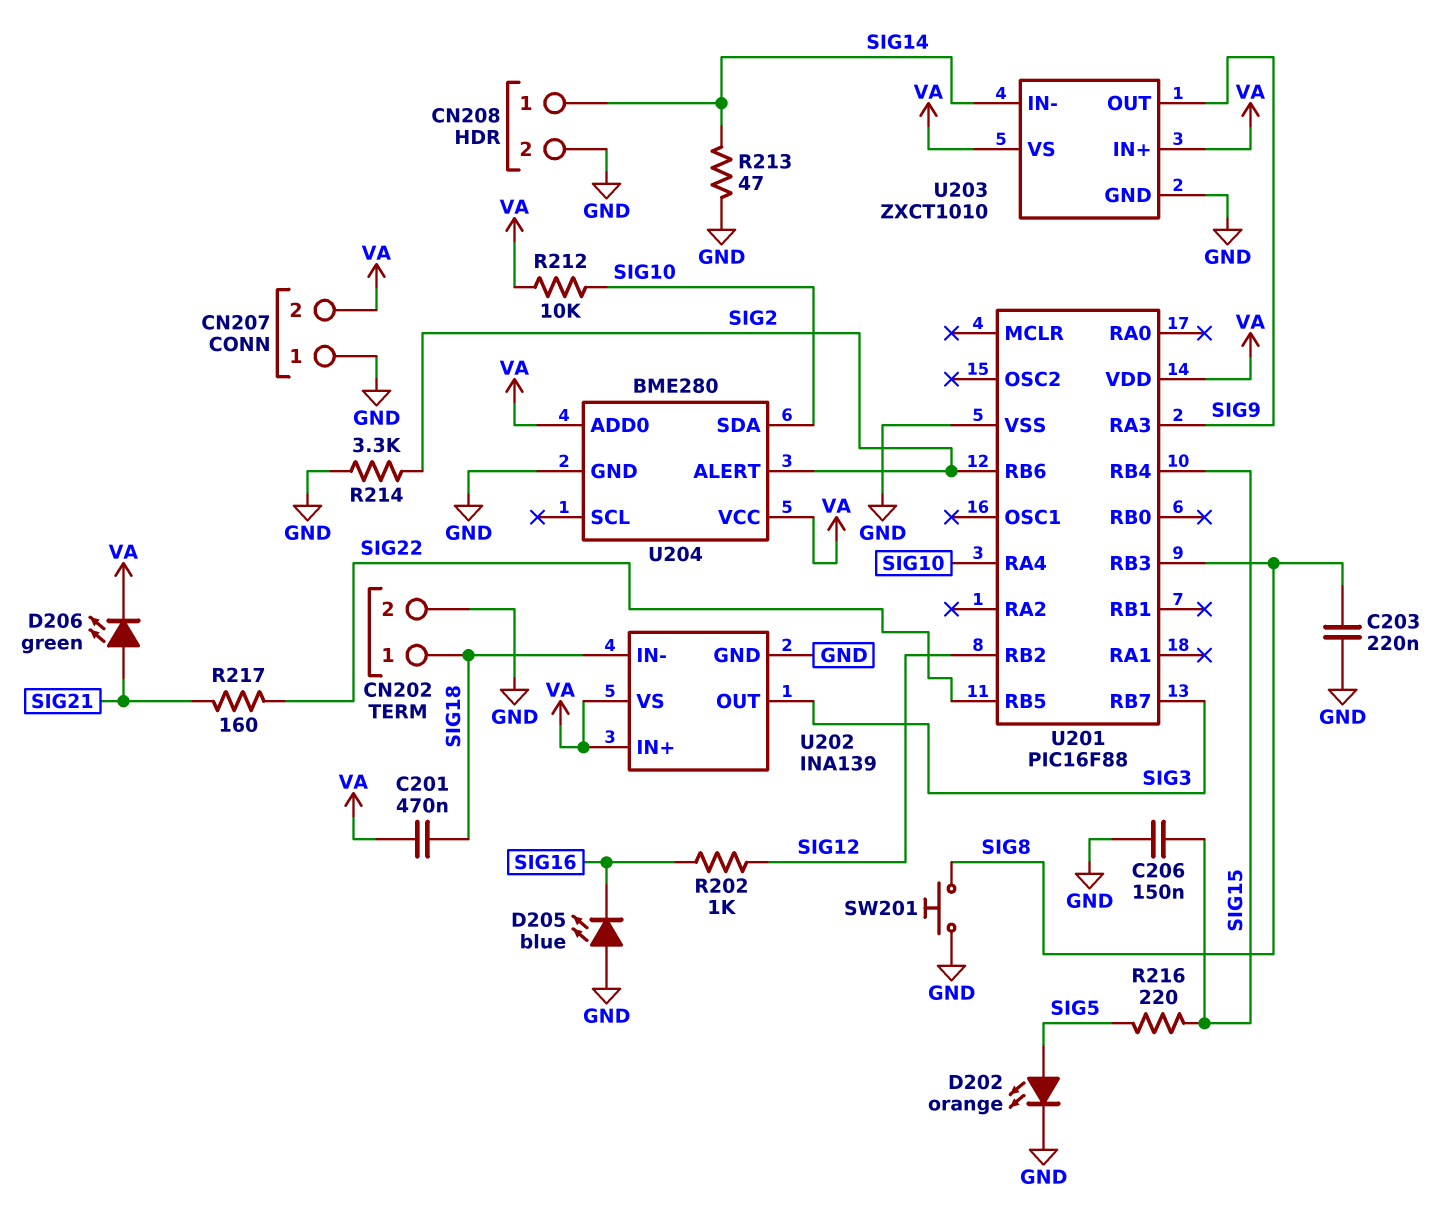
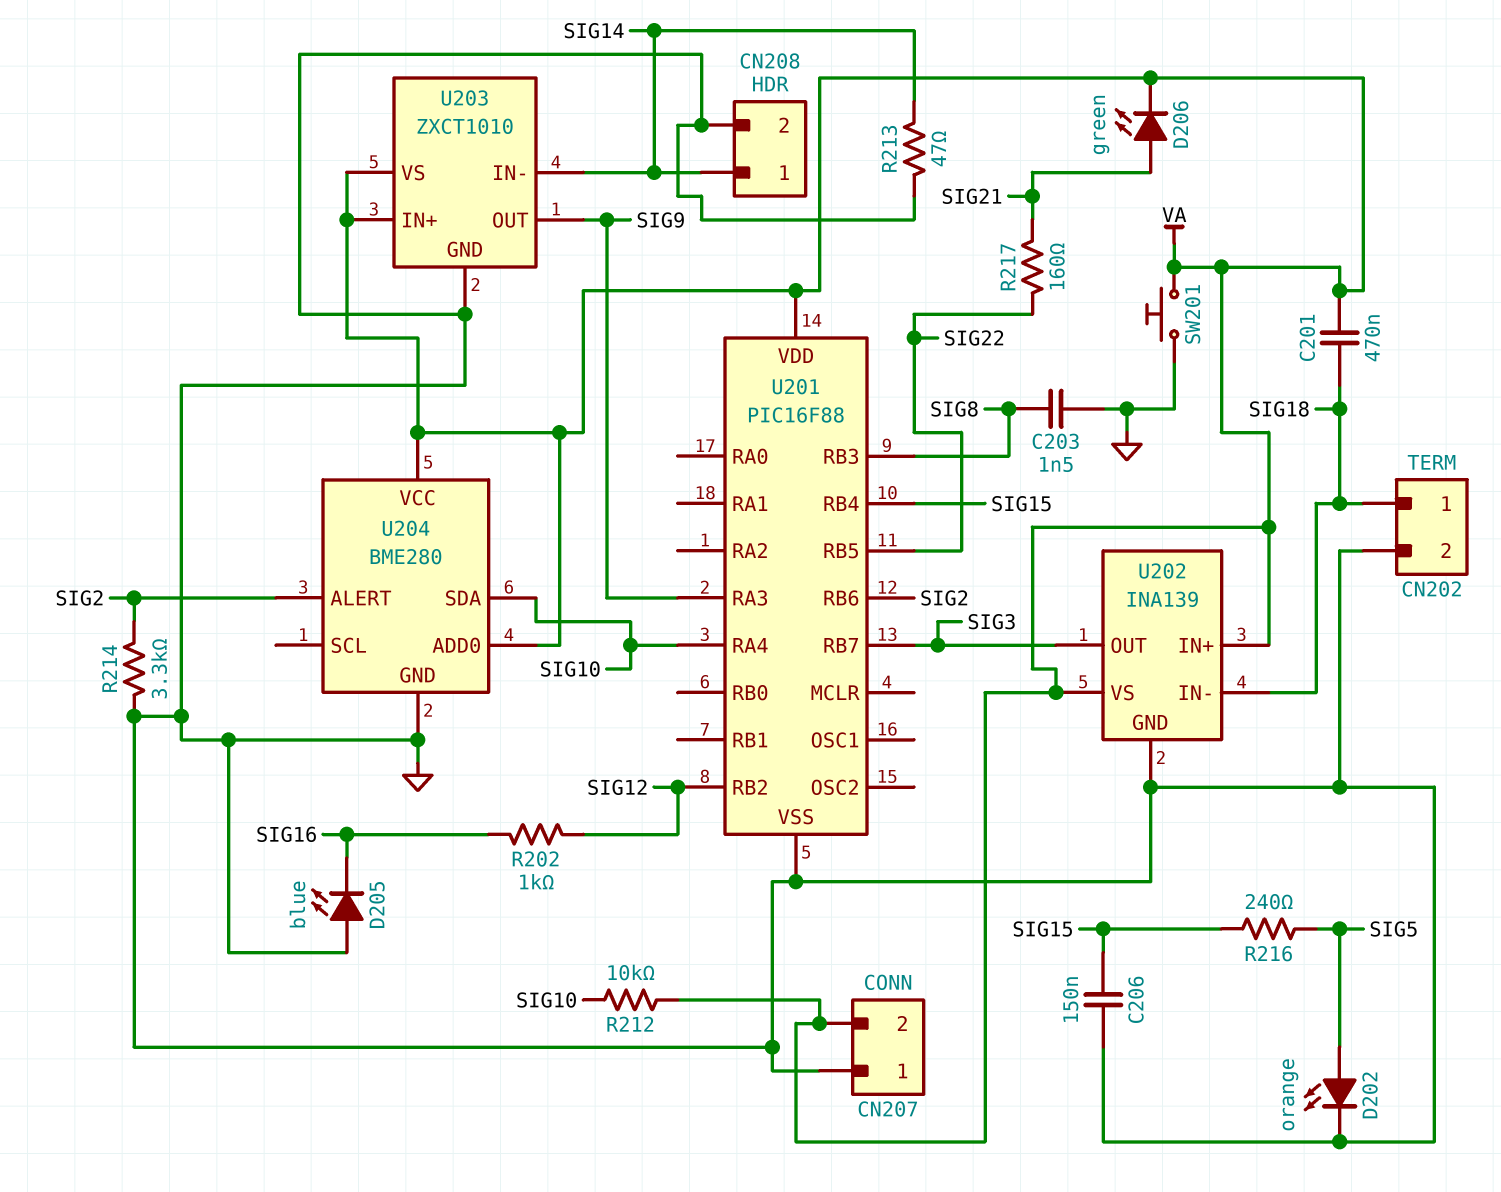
C203: 220nF (GND, SIG8) -> 1.5nF (GND, SIG8)
R216: 220 (SIG5, SIG15) -> 240 (SIG5, SIG15)
SW201: button (GND, SIG8) -> button (GND, VA)

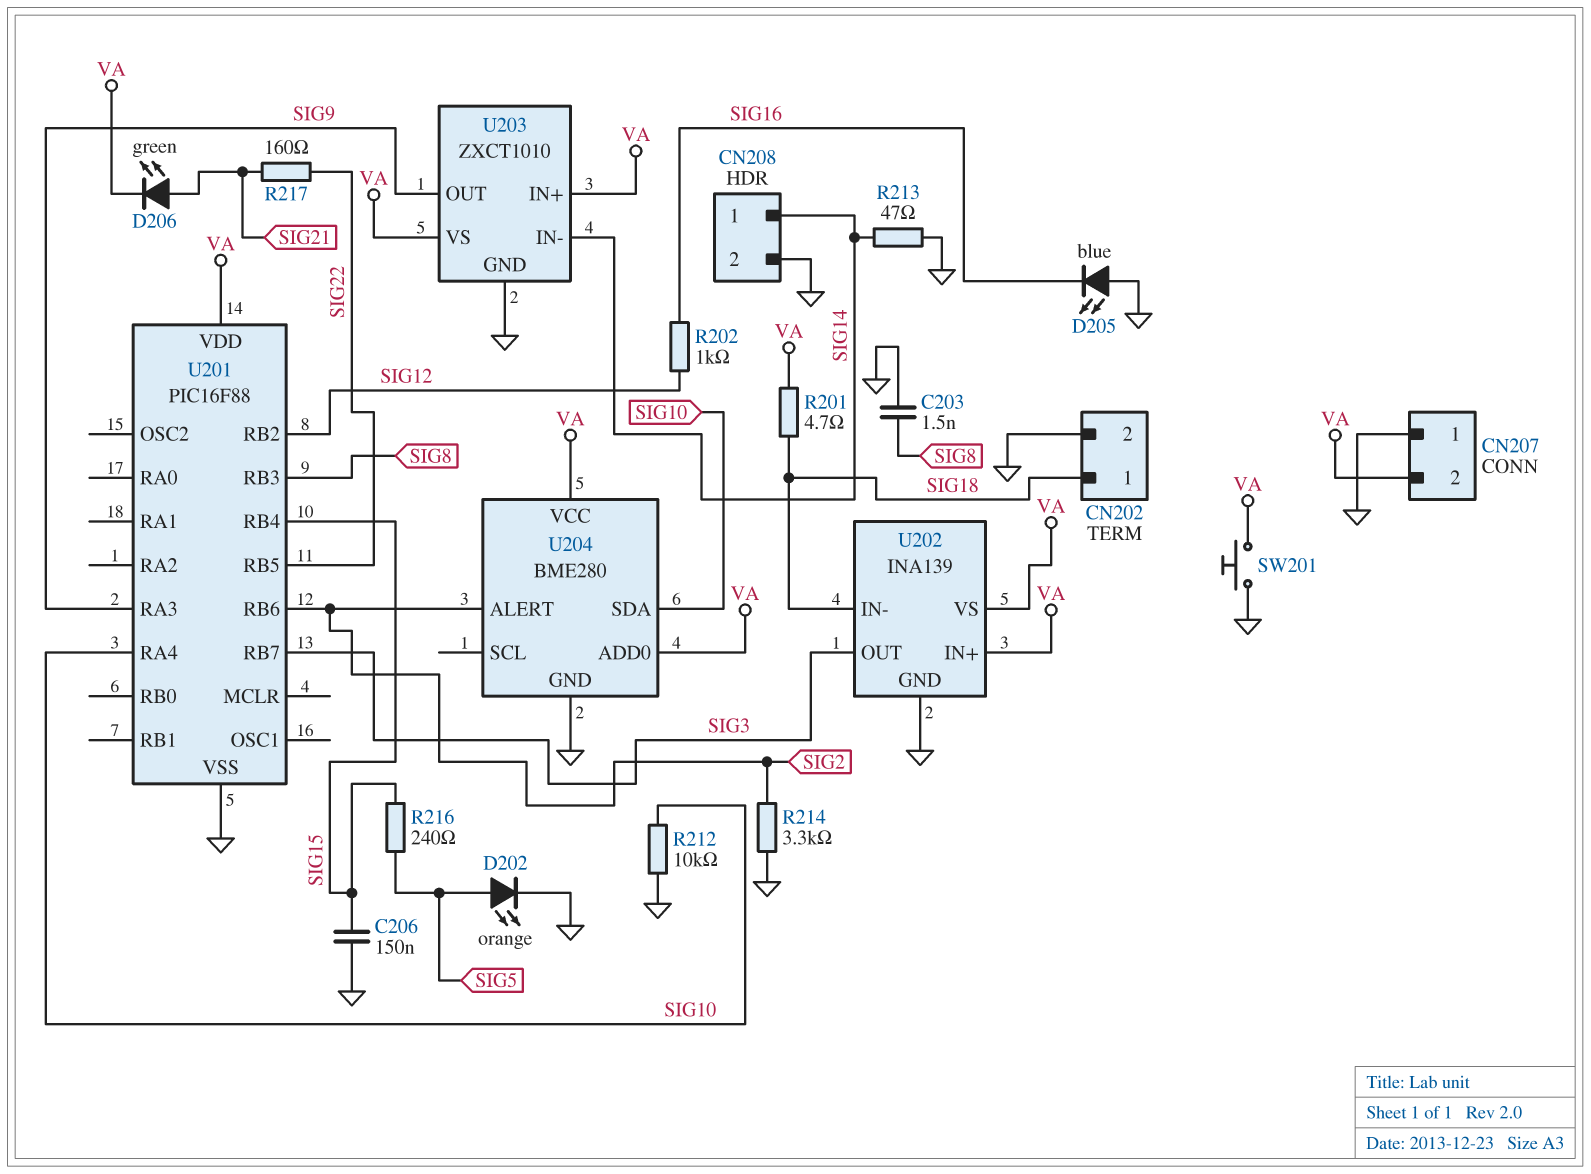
C201: 470nF (SIG18, VA) -> none
R201: none -> 4.7 (SIG18, VA)
R212: 10k (SIG10, VA) -> 10k (GND, SIG10)

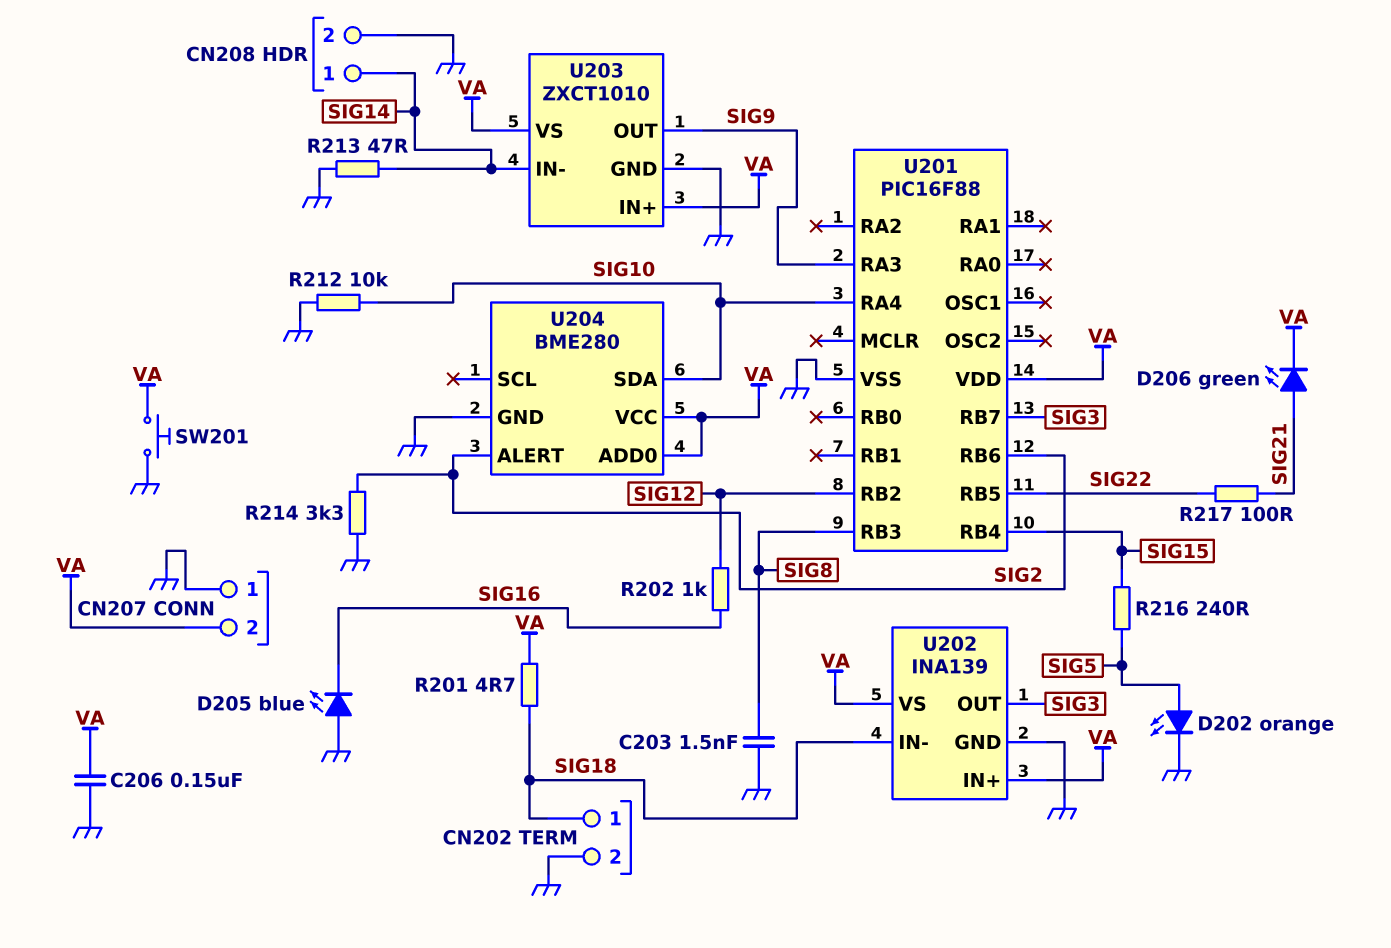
C206: 150nF (GND, SIG15) -> 150nF (GND, VA)
R217: 160 (SIG21, SIG22) -> 100 (SIG21, SIG22)

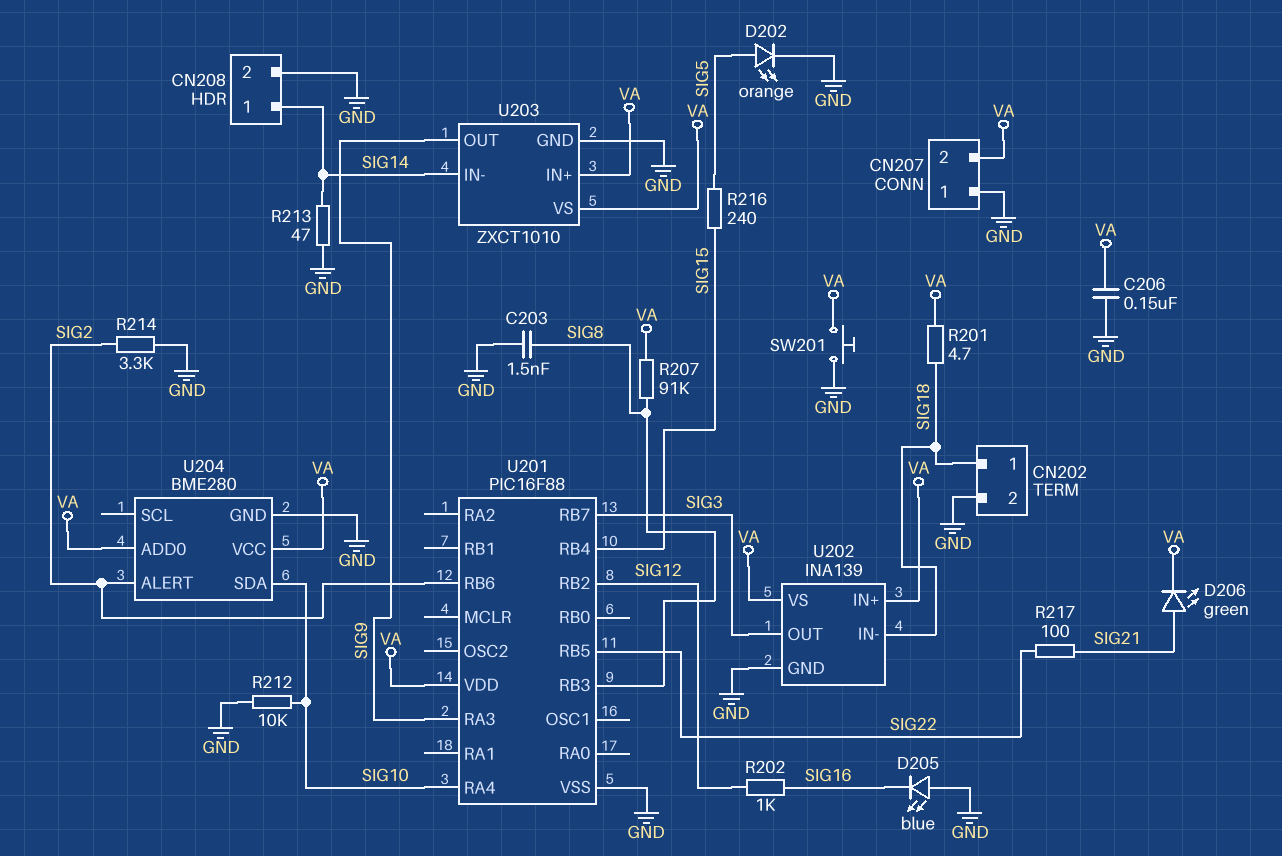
R207: none -> 91k (SIG8, VA)

